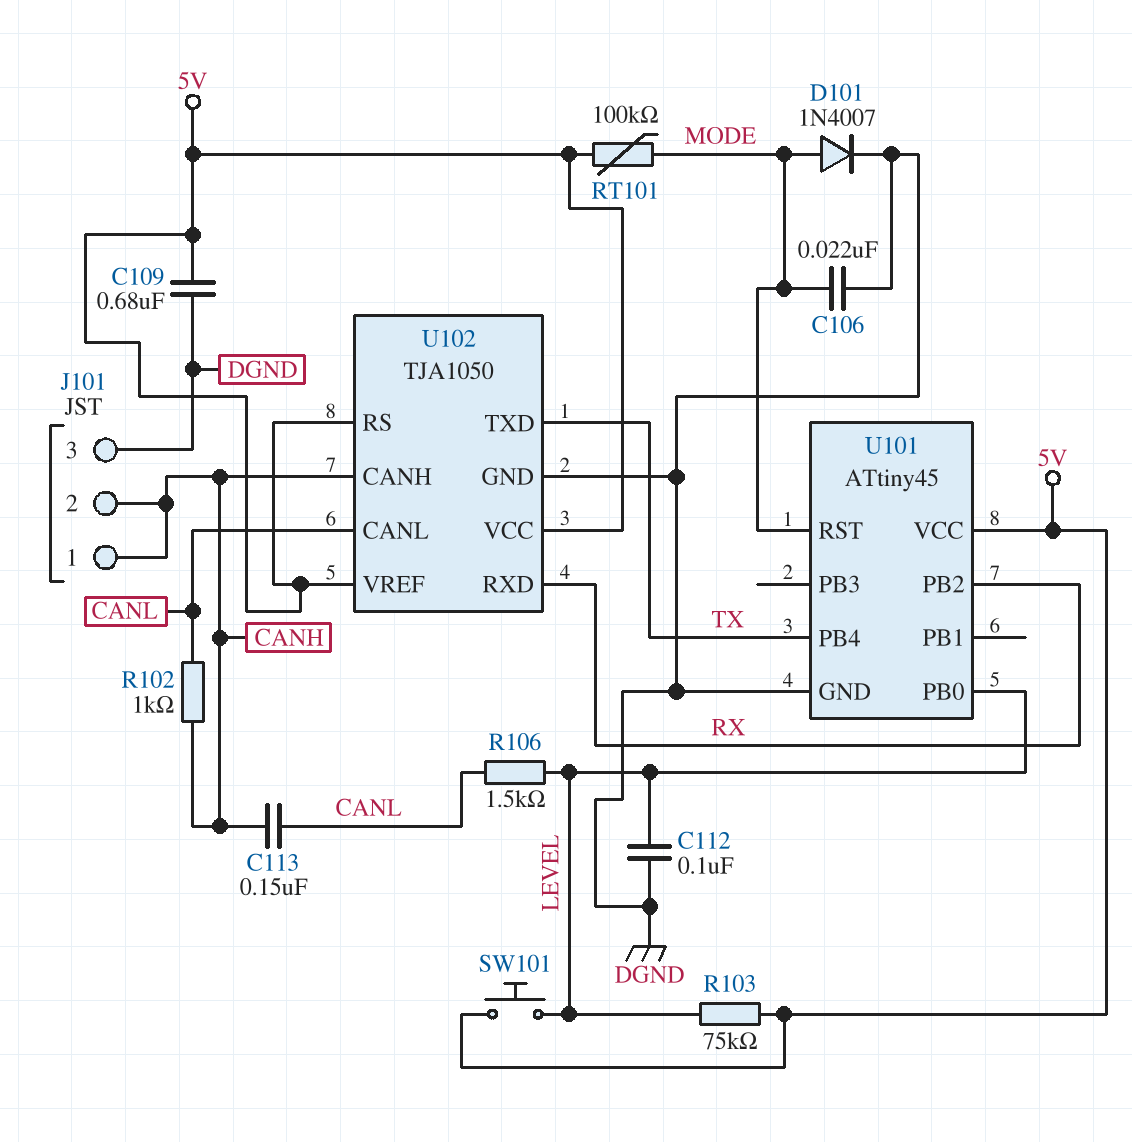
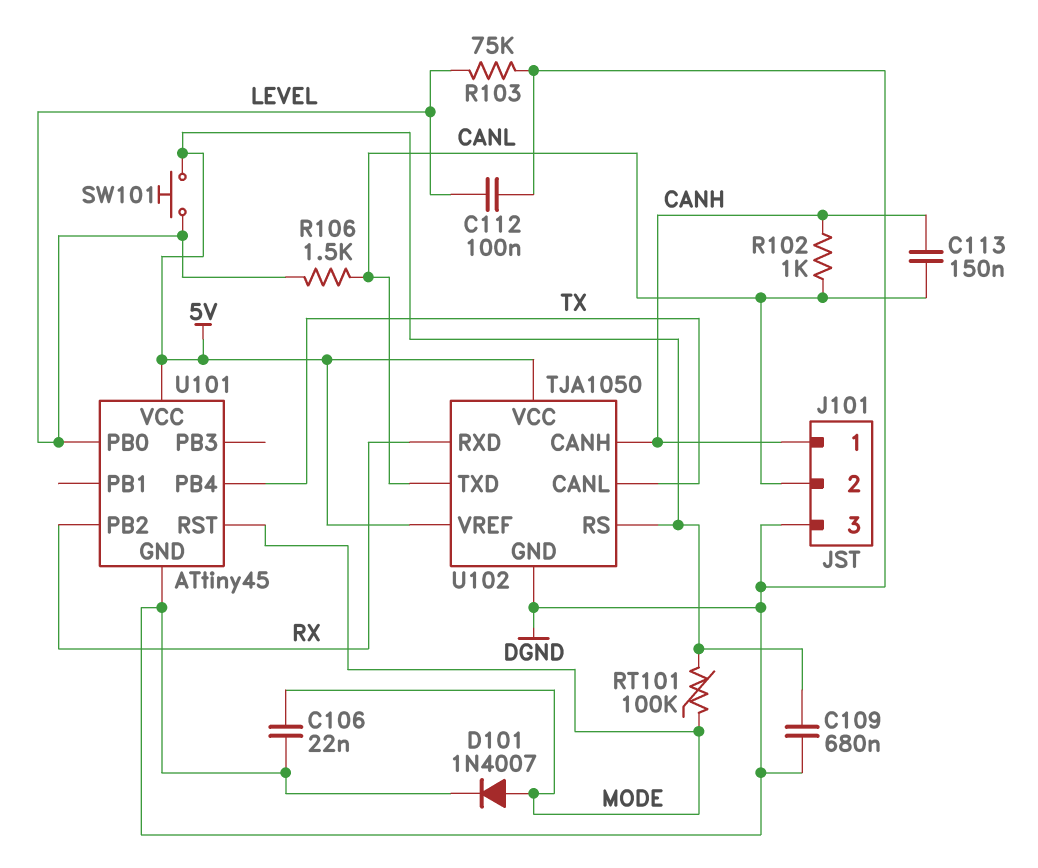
J101 pin 2: CANH -> CANL
R103: 75k (5V, LEVEL) -> 75k (DGND, LEVEL)
U102 pin CANL: CANL -> TX
U102 pin TXD: TX -> CANL

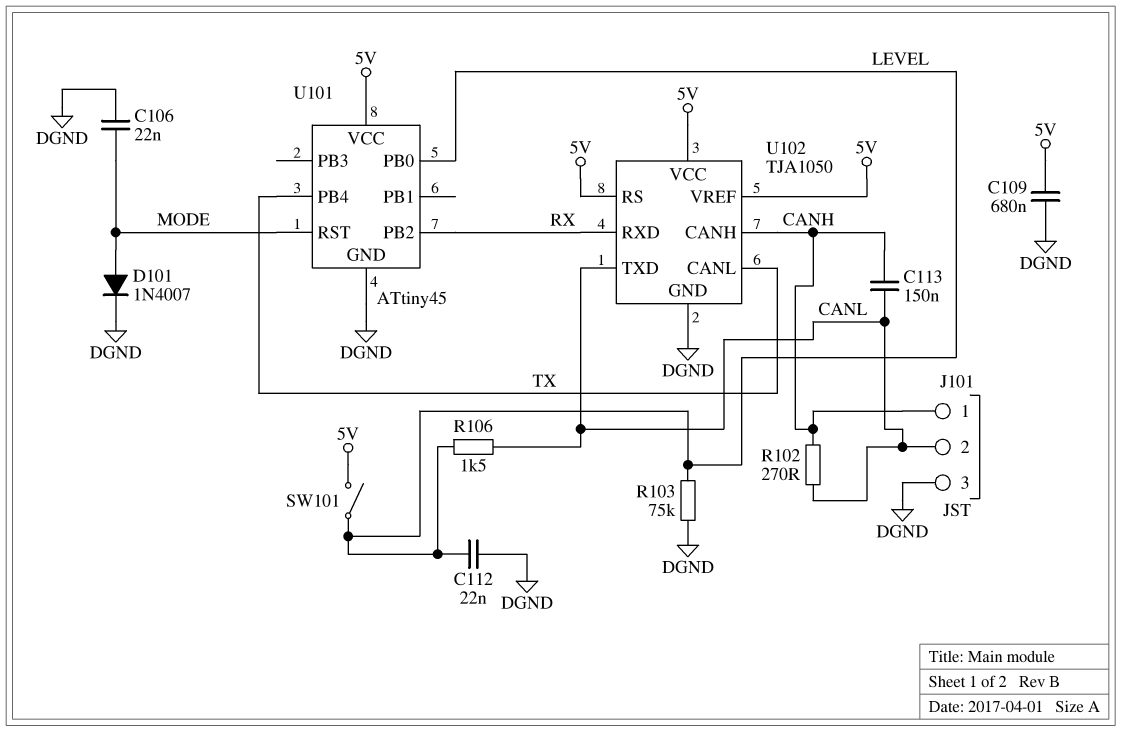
C112: 100nF (DGND, LEVEL) -> 22nF (DGND, LEVEL)
R102: 1k (CANH, CANL) -> 270 (CANH, CANL)
RT101: 100k (5V, MODE) -> none
SW101: button (5V, LEVEL) -> switch (5V, LEVEL)

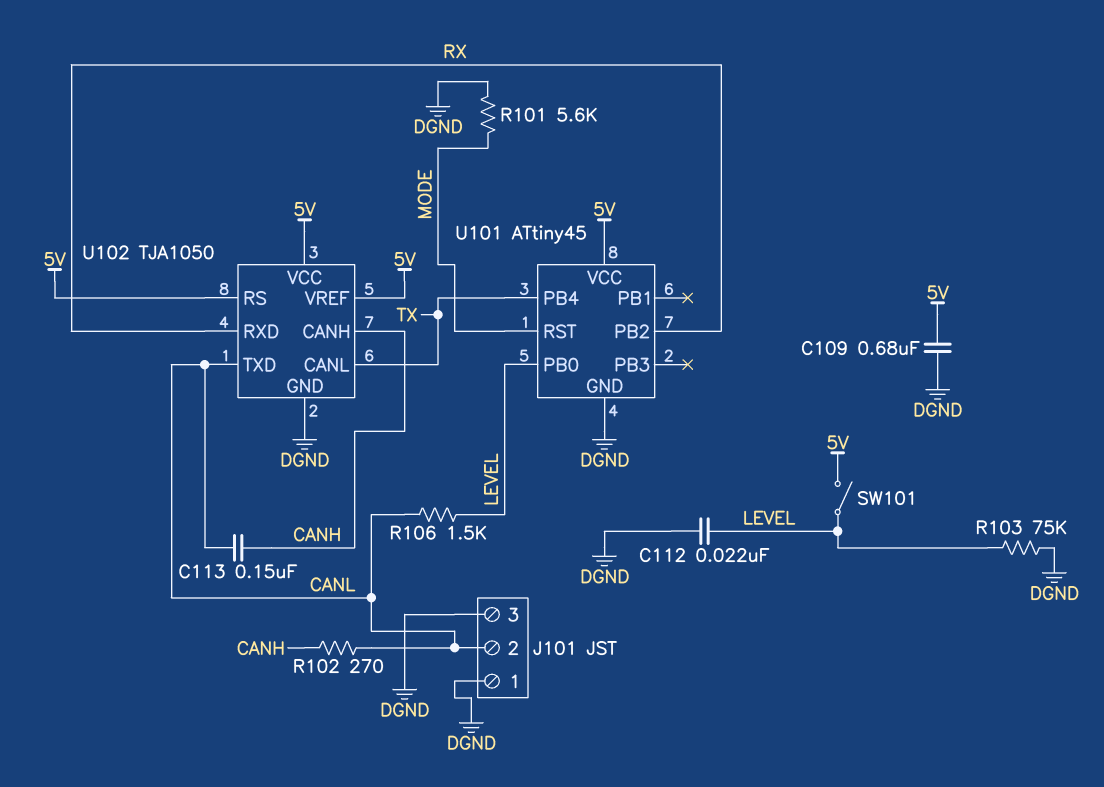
C106: 22nF (DGND, MODE) -> none
D101: diode 1N4007 (A MODE, K DGND) -> none
J101 pin 1: CANH -> DGND
R101: none -> 5.6k (DGND, MODE)

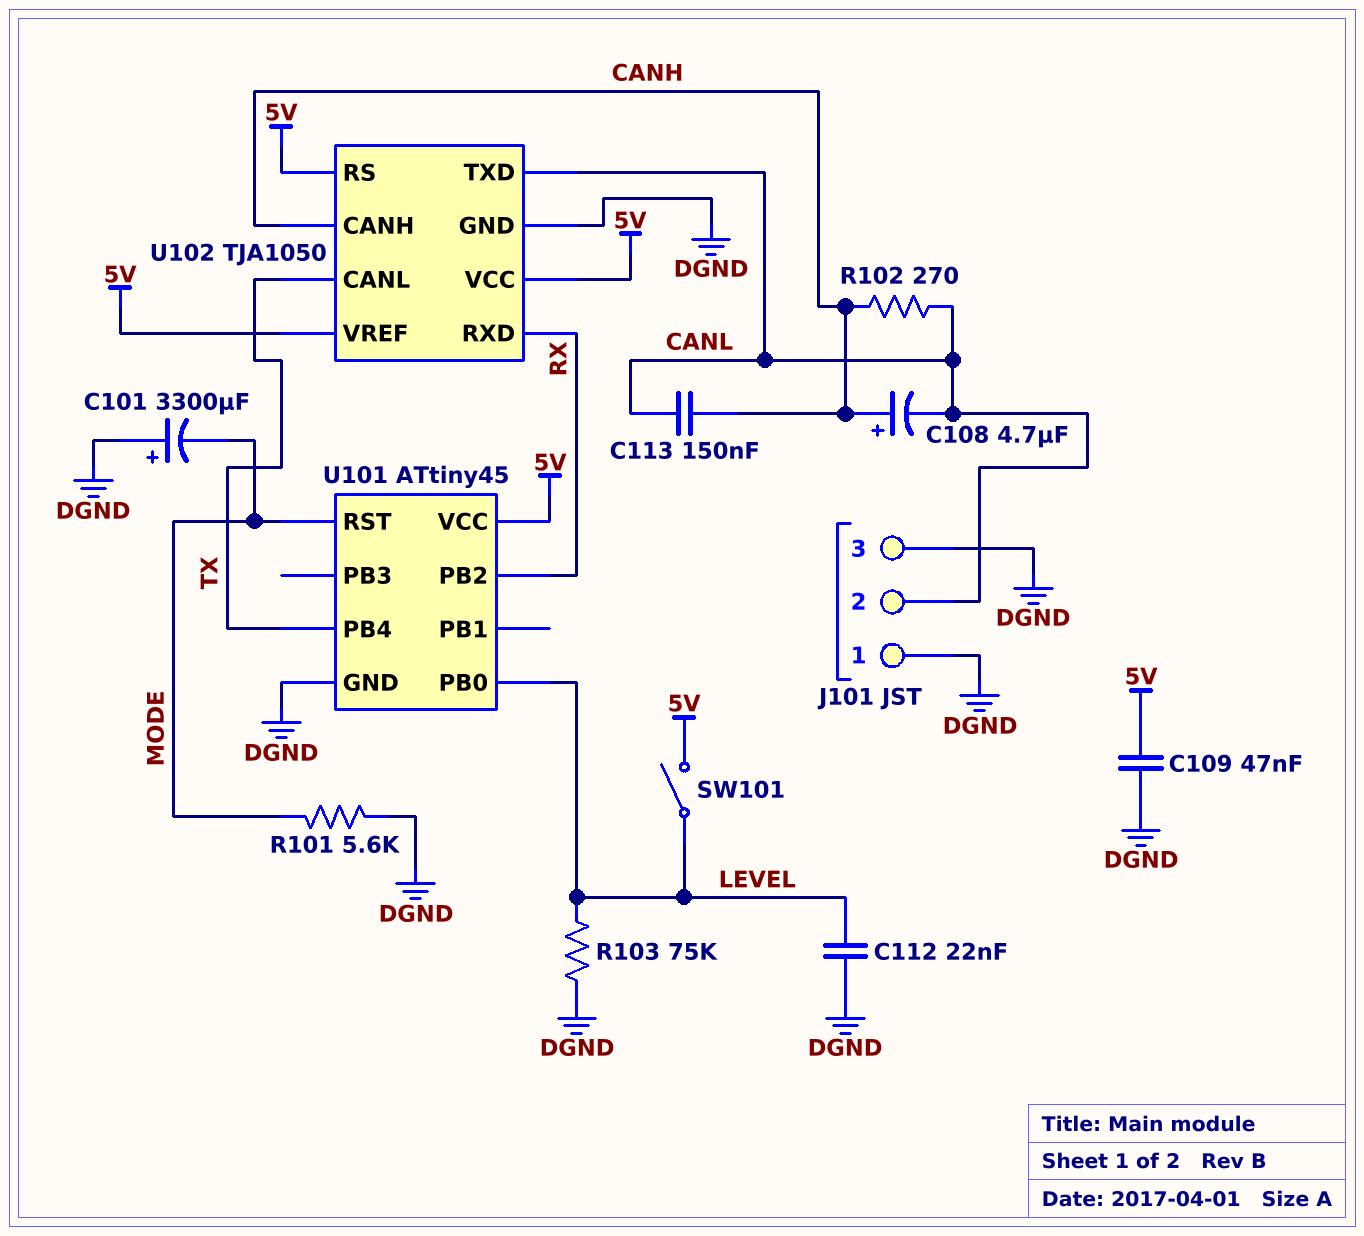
C101: none -> 3300uF (plus DGND, minus MODE)
C108: none -> 4.7uF (plus CANH, minus CANL)
C109: 680nF (5V, DGND) -> 47nF (5V, DGND)
R106: 1.5k (CANL, LEVEL) -> none

